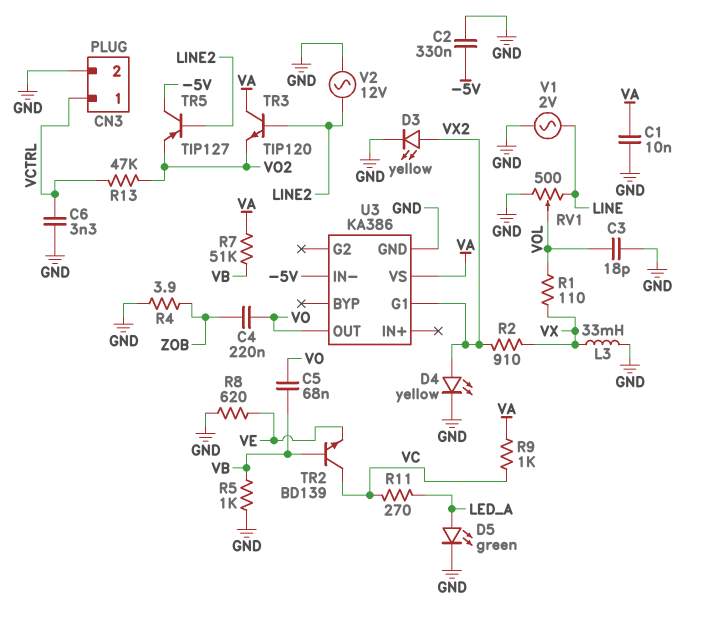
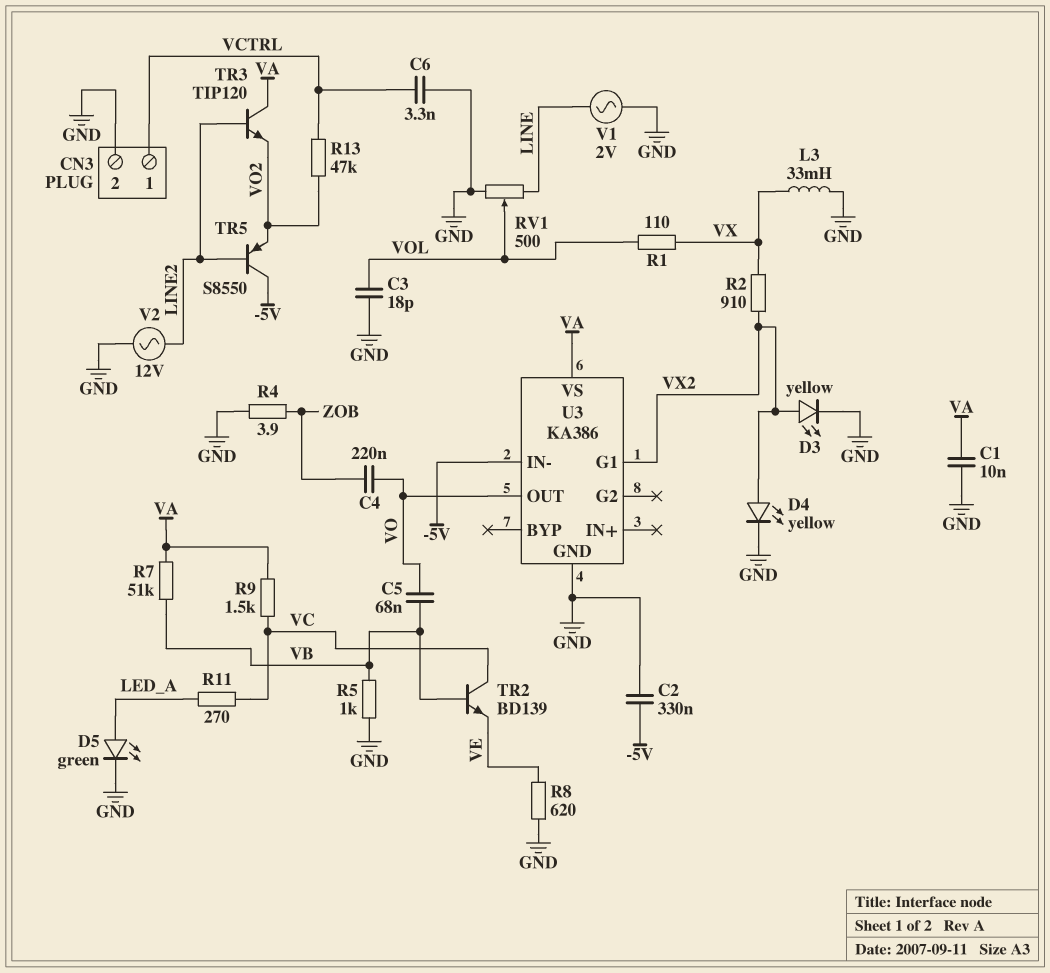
R9: 1k (VA, VC) -> 1.5k (VA, VC)
TR5: PNP TIP127 (B LINE2, C -5V, E VO2) -> PNP S8550 (B LINE2, C -5V, E VO2)

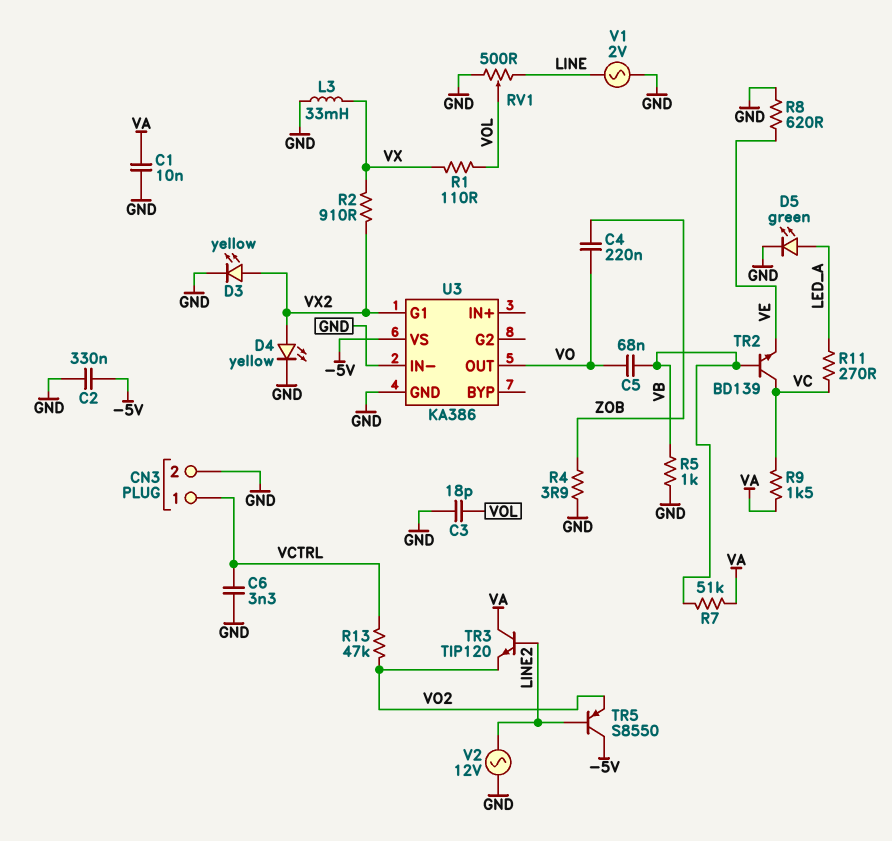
U3 pin IN-: -5V -> GND
U3 pin VS: VA -> -5V

